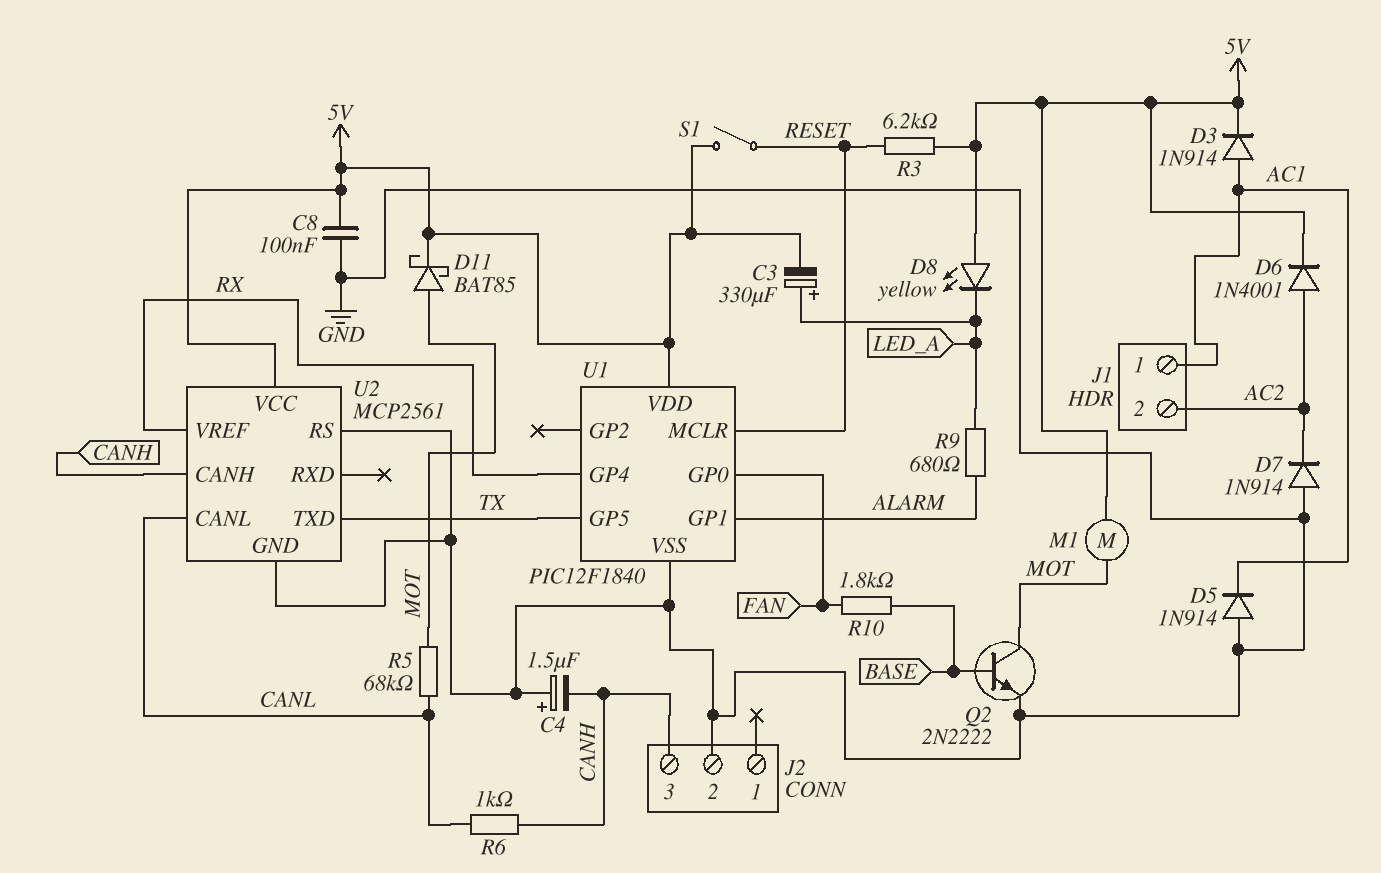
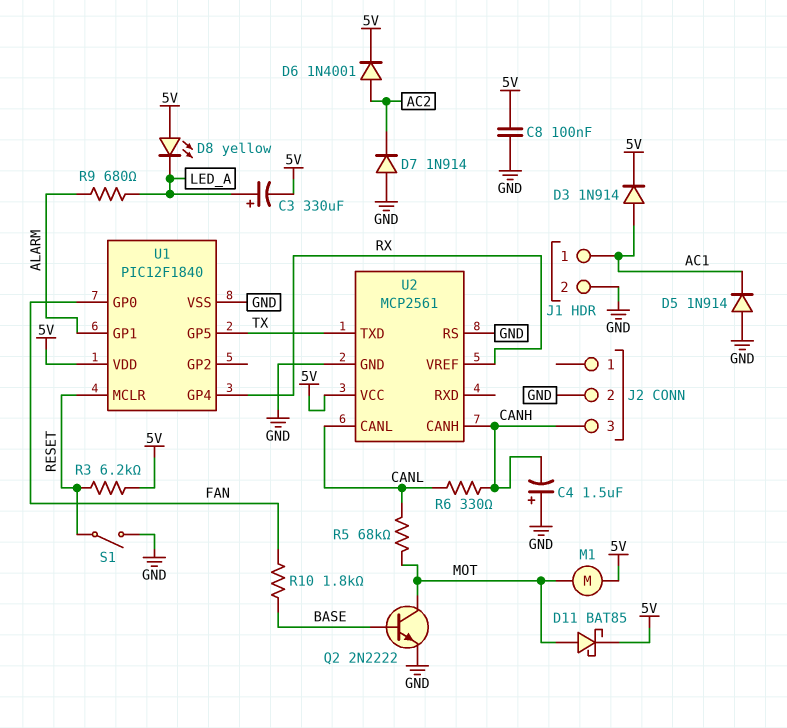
J1 pin 2: AC2 -> GND
R6: 1k (CANH, CANL) -> 330 (CANH, CANL)
S1: switch (5V, RESET) -> switch (GND, RESET)

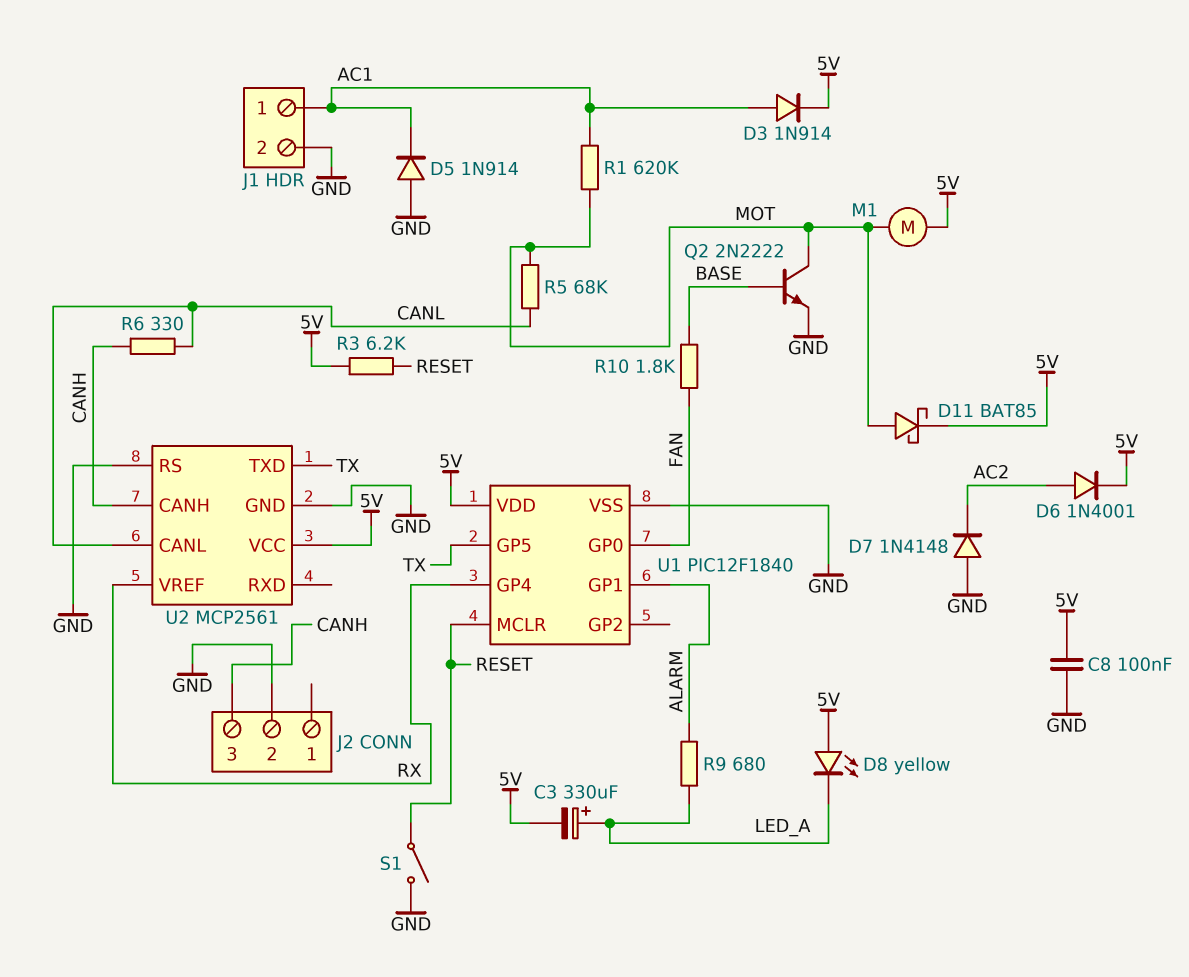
C4: 1.5uF (plus GND, minus CANH) -> none
D7: diode 1N914 (A GND, K AC2) -> diode 1N4148 (A GND, K AC2)
R1: none -> 620k (AC1, MOT)

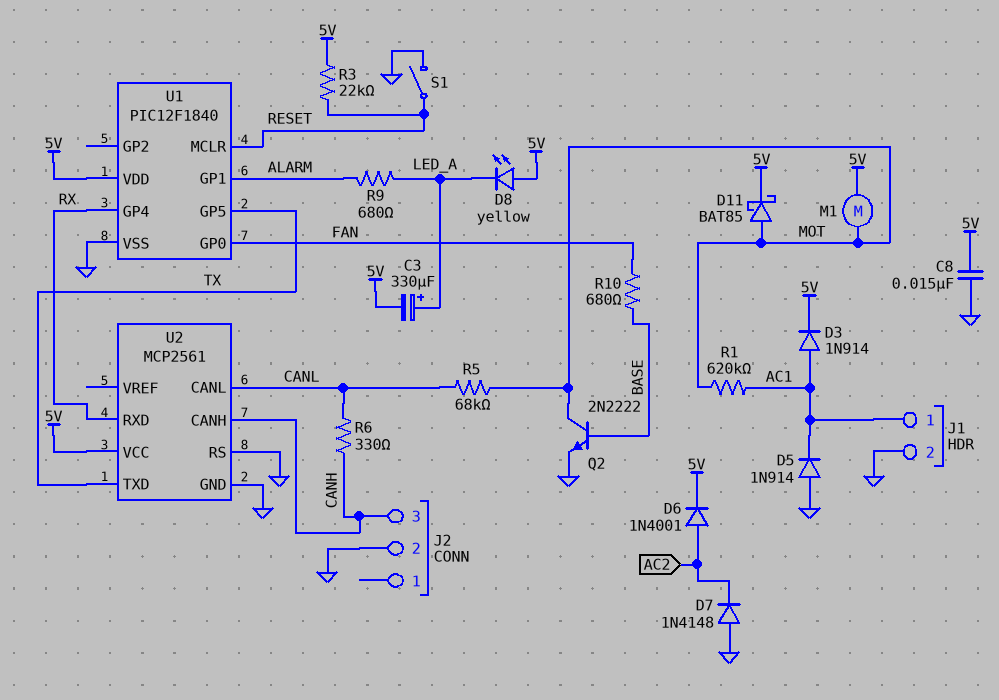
C8: 100nF (5V, GND) -> 15nF (5V, GND)
R3: 6.2k (5V, RESET) -> 22k (5V, RESET)
R10: 1.8k (BASE, FAN) -> 680 (BASE, FAN)
U2 pin RXD: none -> RX
U2 pin VREF: RX -> none

